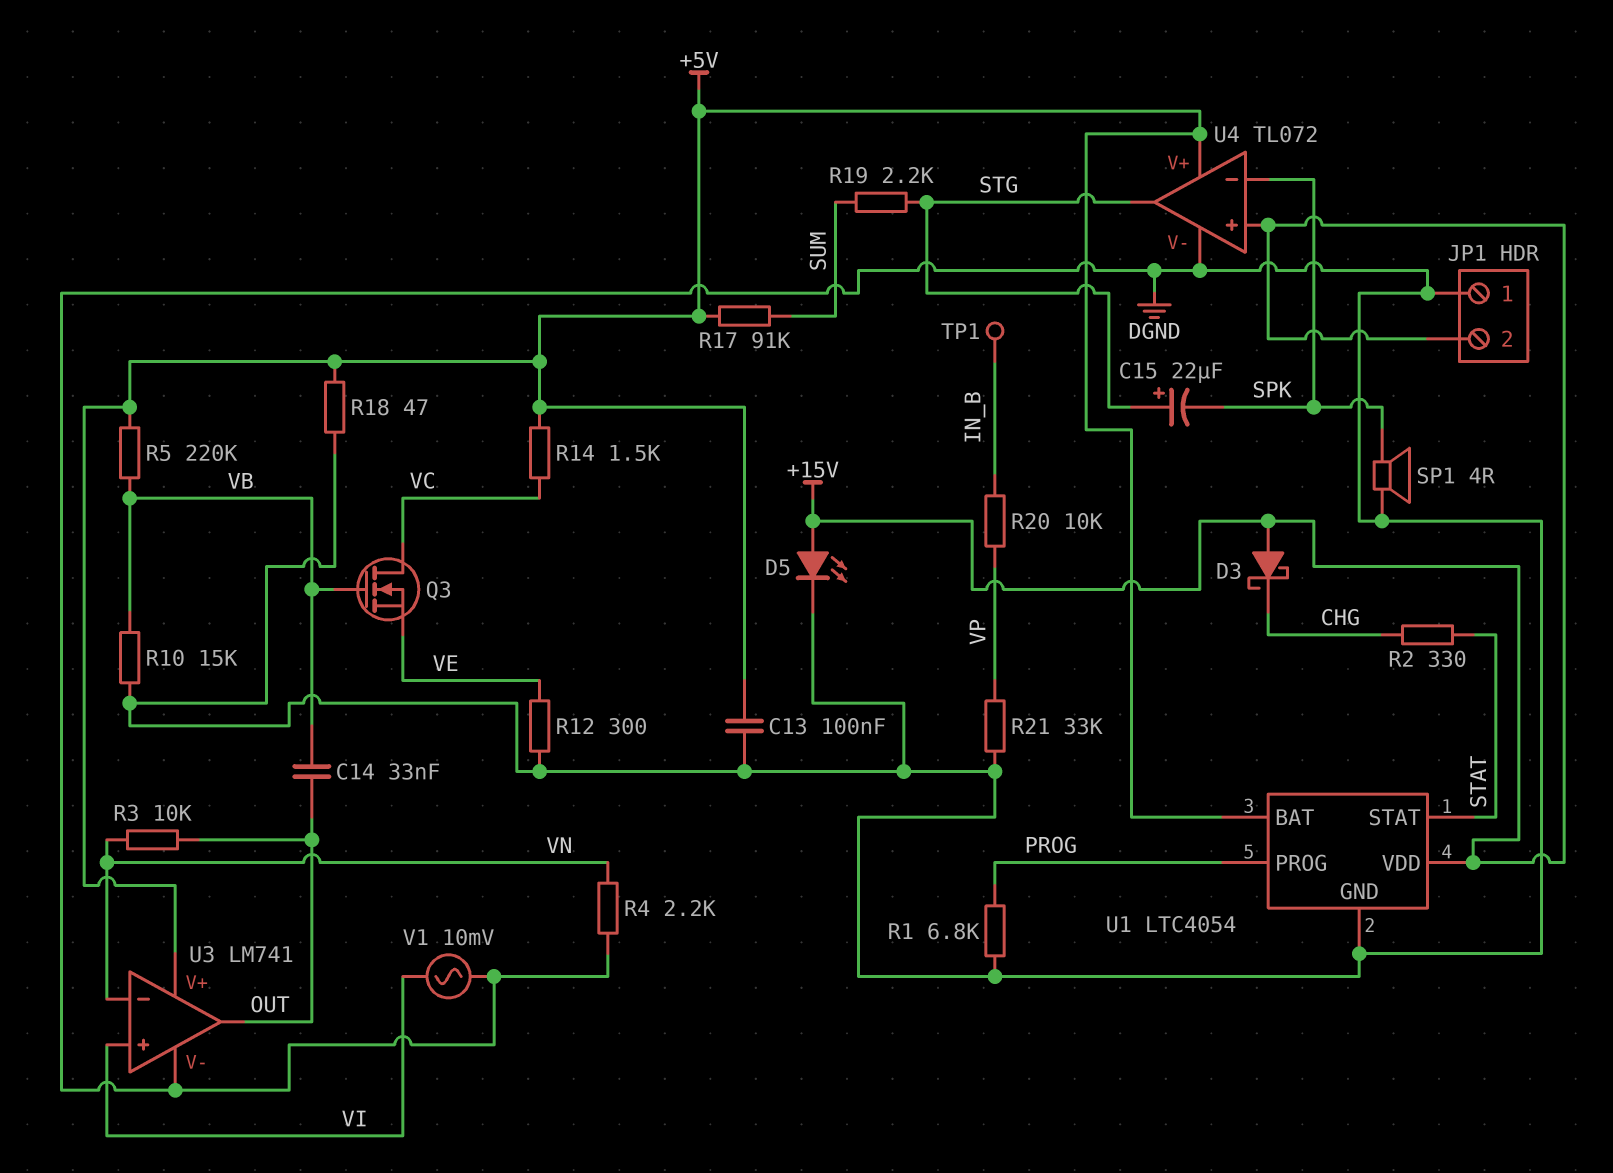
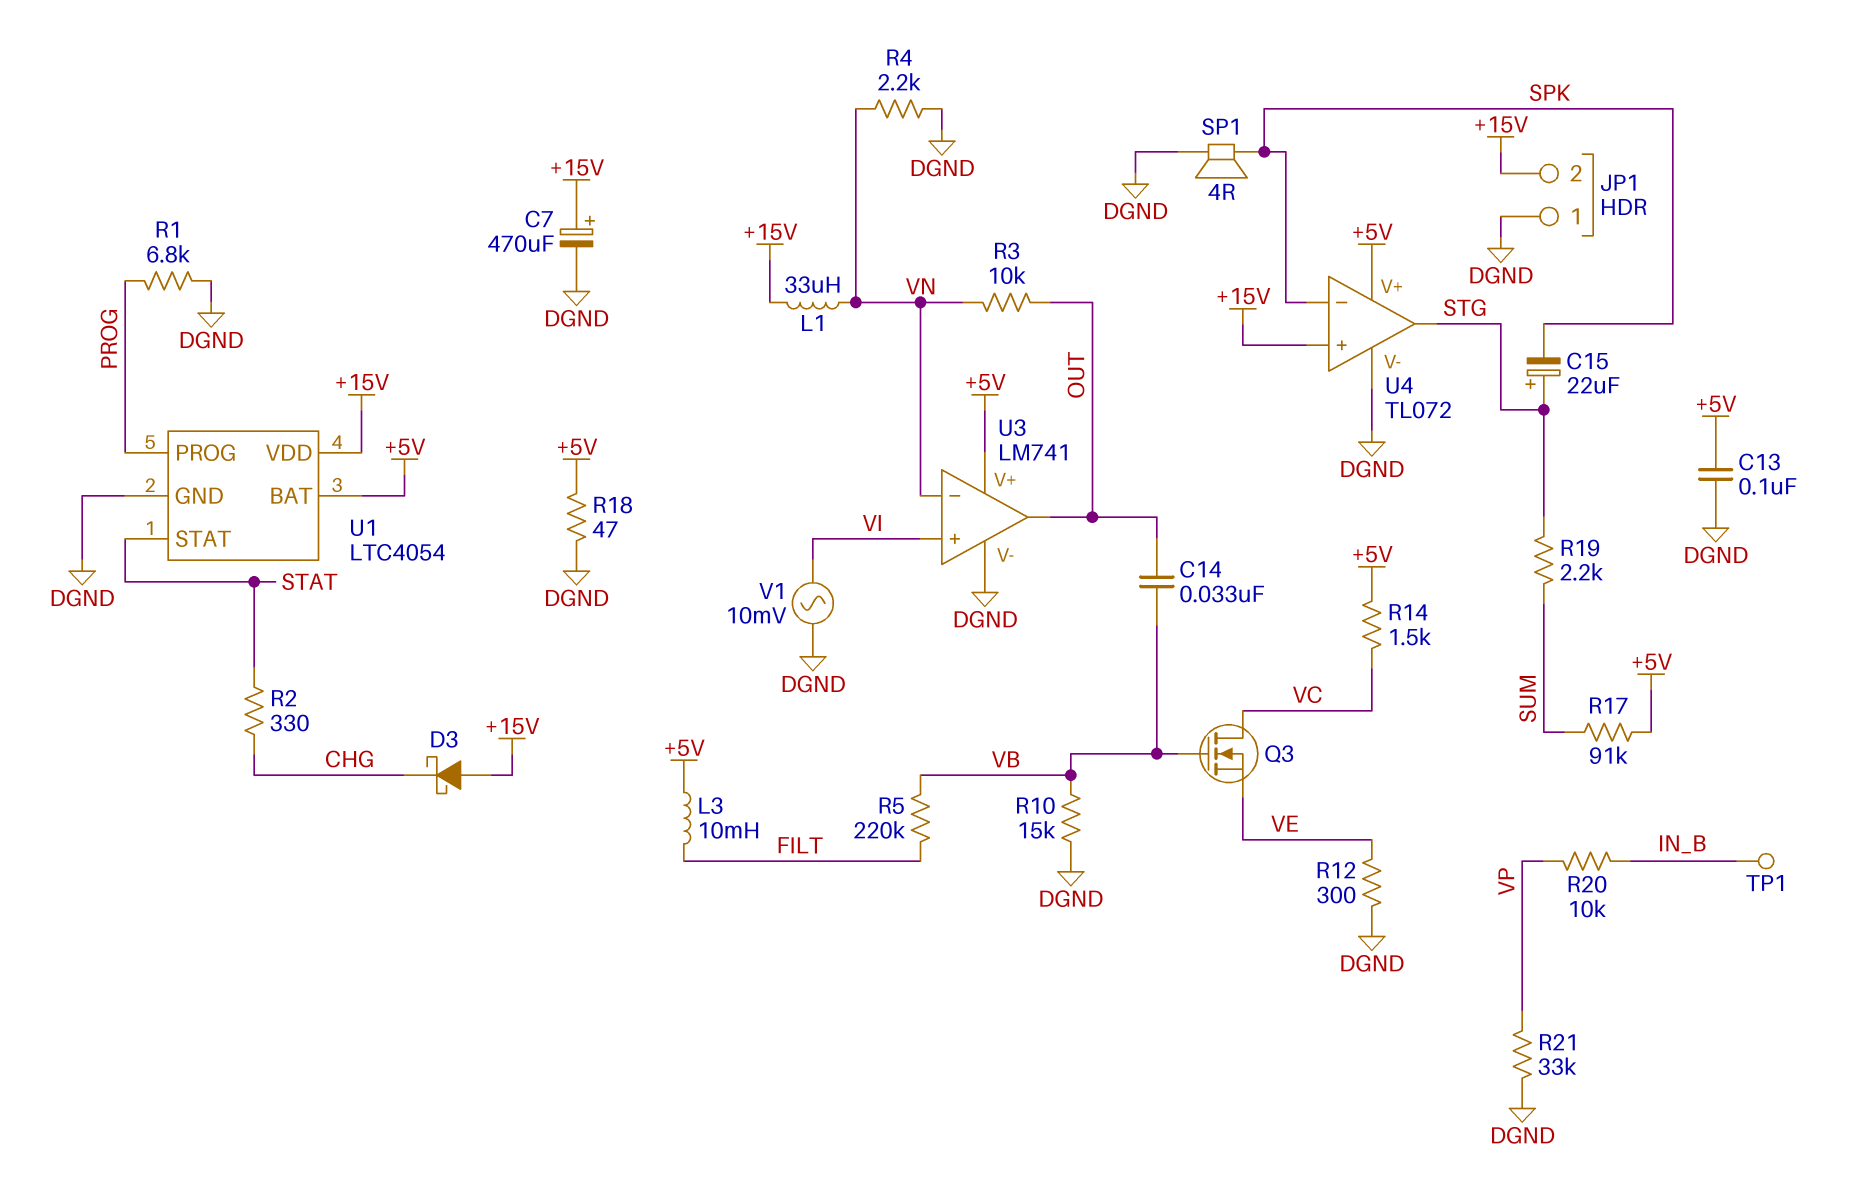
C7: none -> 470uF (plus +15V, minus DGND)
D5: LED (A +15V, K DGND) -> none
L1: none -> 33uH (+15V, VN)
L3: none -> 10mH (+5V, FILT)
R5: 220k (+5V, VB) -> 220k (FILT, VB)

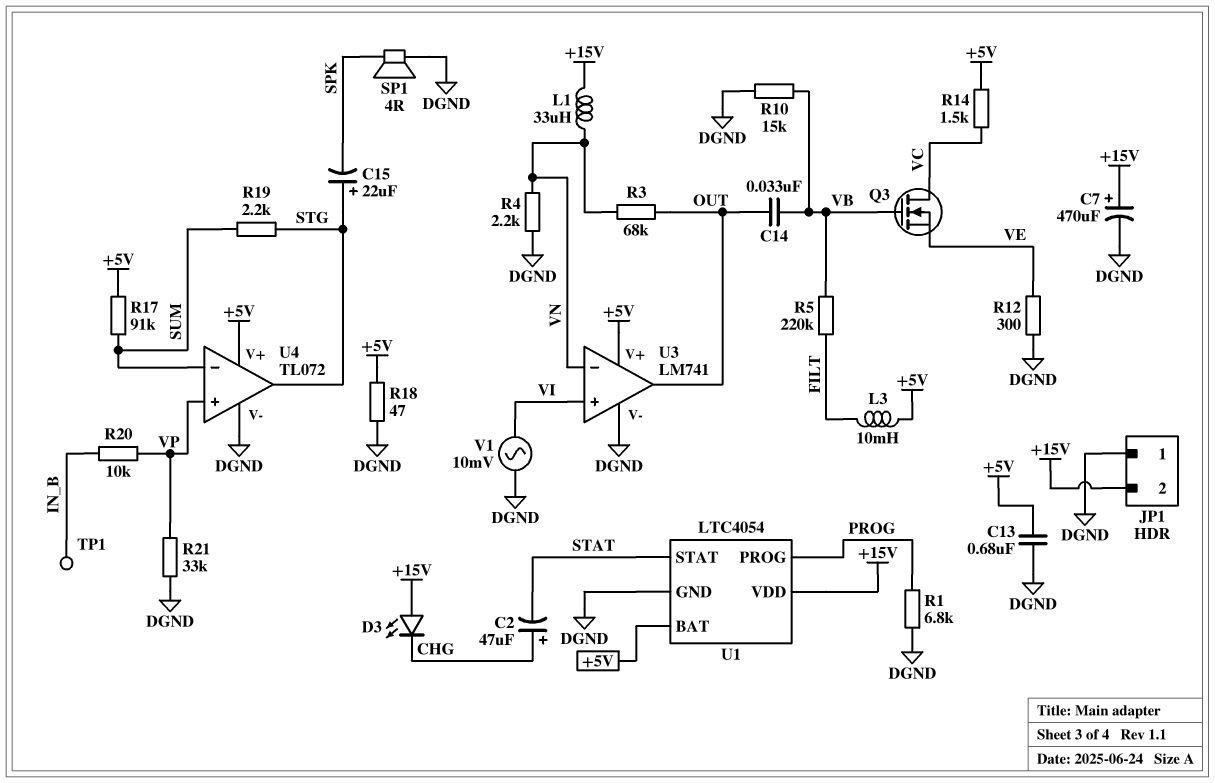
C2: none -> 47uF (plus CHG, minus STAT)
C13: 100nF (+5V, DGND) -> 680nF (+5V, DGND)
D3: schottky (A +15V, K CHG) -> LED (A +15V, K CHG)
R2: 330 (CHG, STAT) -> none
R3: 10k (OUT, VN) -> 68k (OUT, VN)
U4 pin in+: +15V -> VP
U4 pin in-: SPK -> SUM

